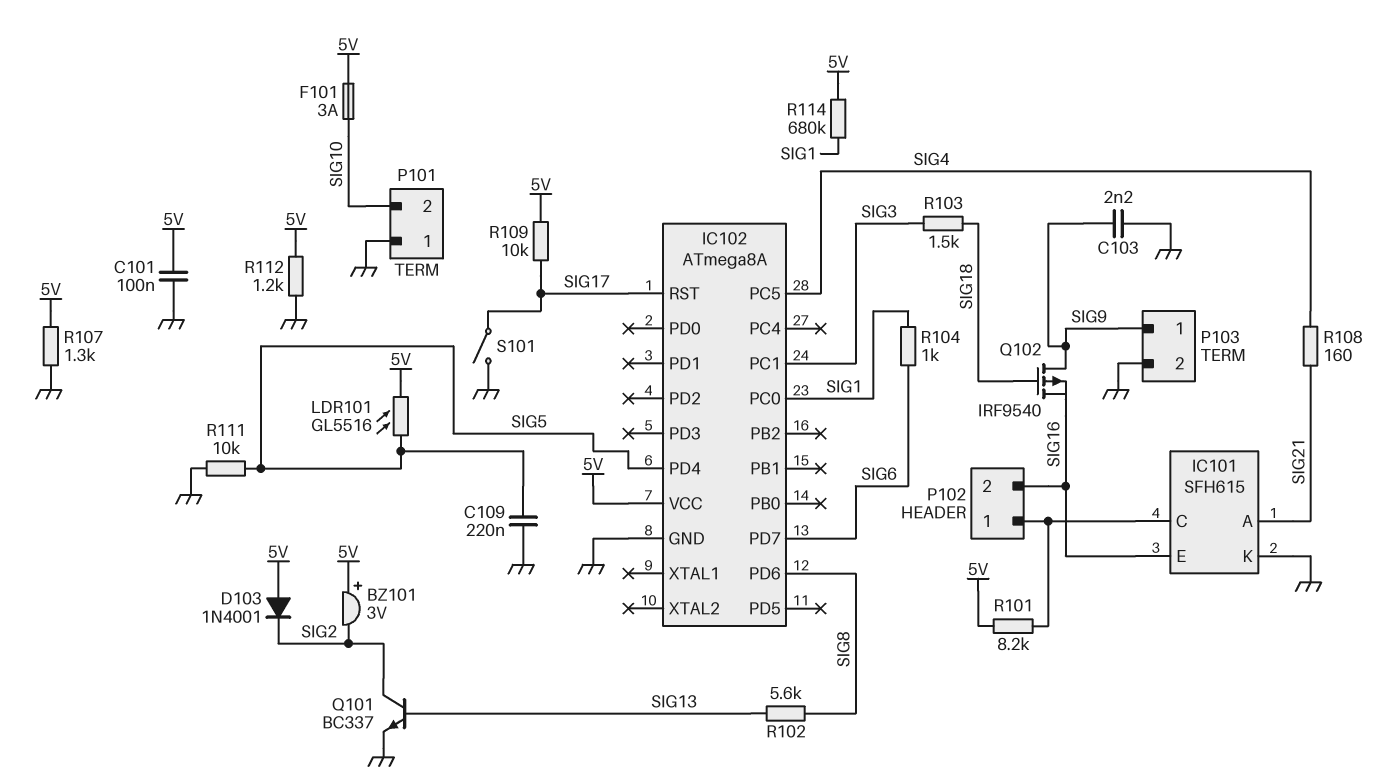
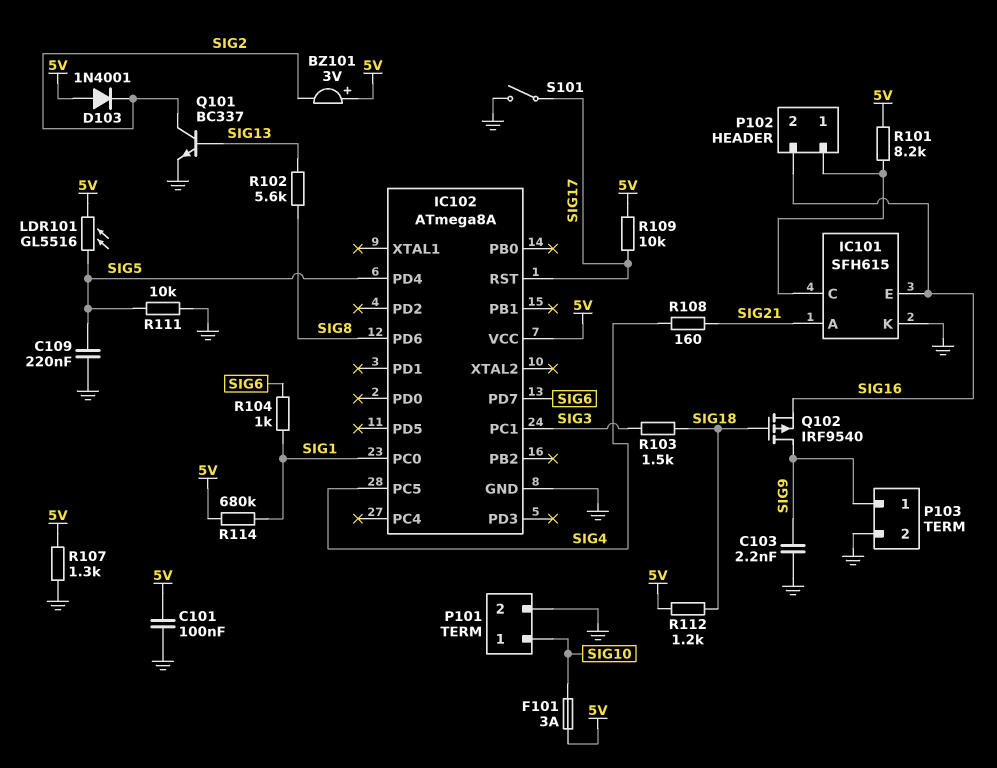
P101 pin 1: GND -> SIG10
P101 pin 2: SIG10 -> GND
R112: 1.2k (5V, GND) -> 1.2k (5V, SIG18)

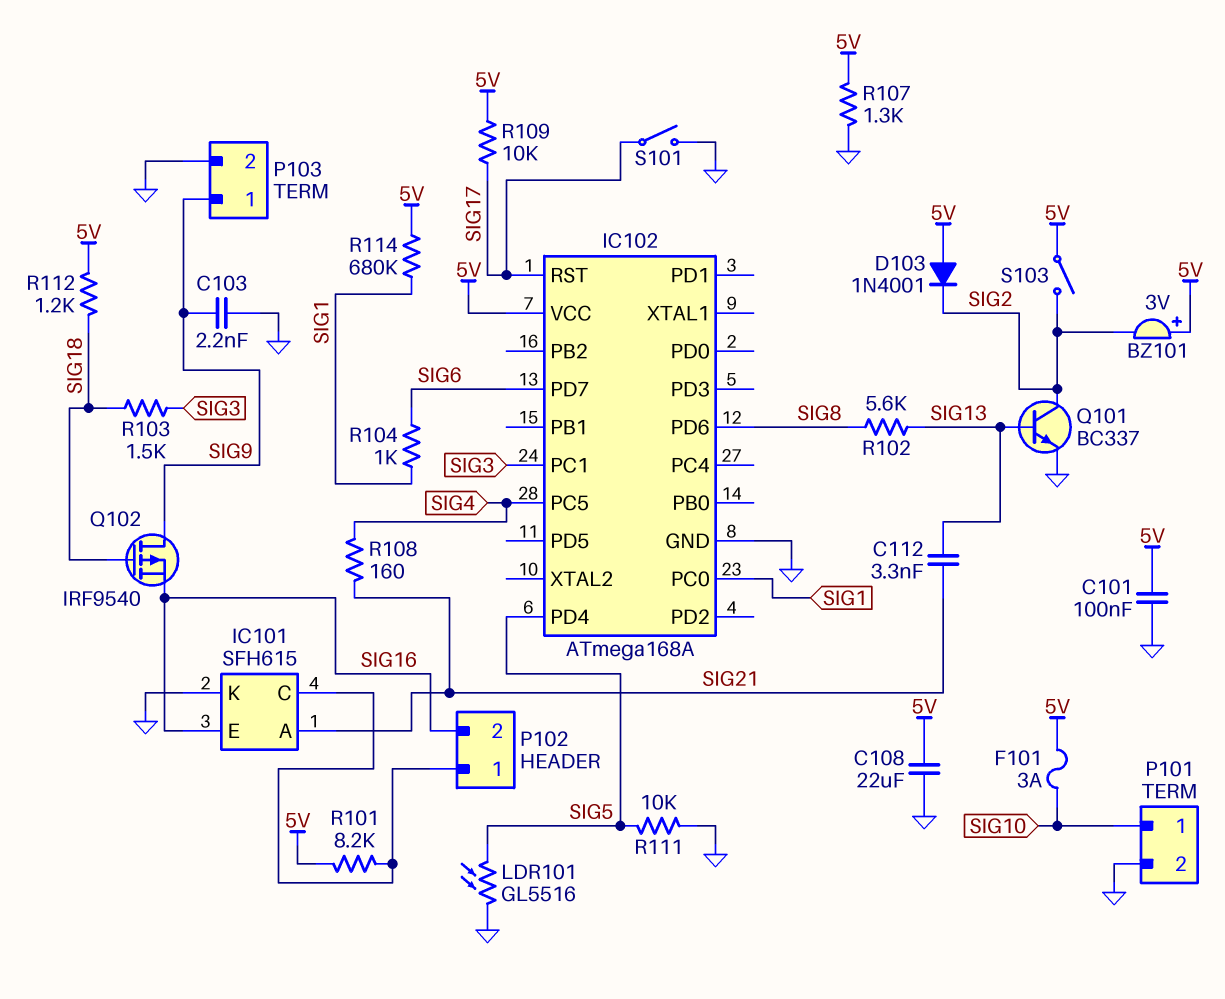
C108: none -> 22uF (5V, GND)
C109: 220nF (GND, SIG5) -> none
C112: none -> 3.3nF (SIG13, SIG21)
IC102: ATmega8A -> ATmega168A
LDR101: GL5516 (5V, SIG5) -> GL5516 (GND, SIG5)
S103: none -> switch (5V, SIG2)

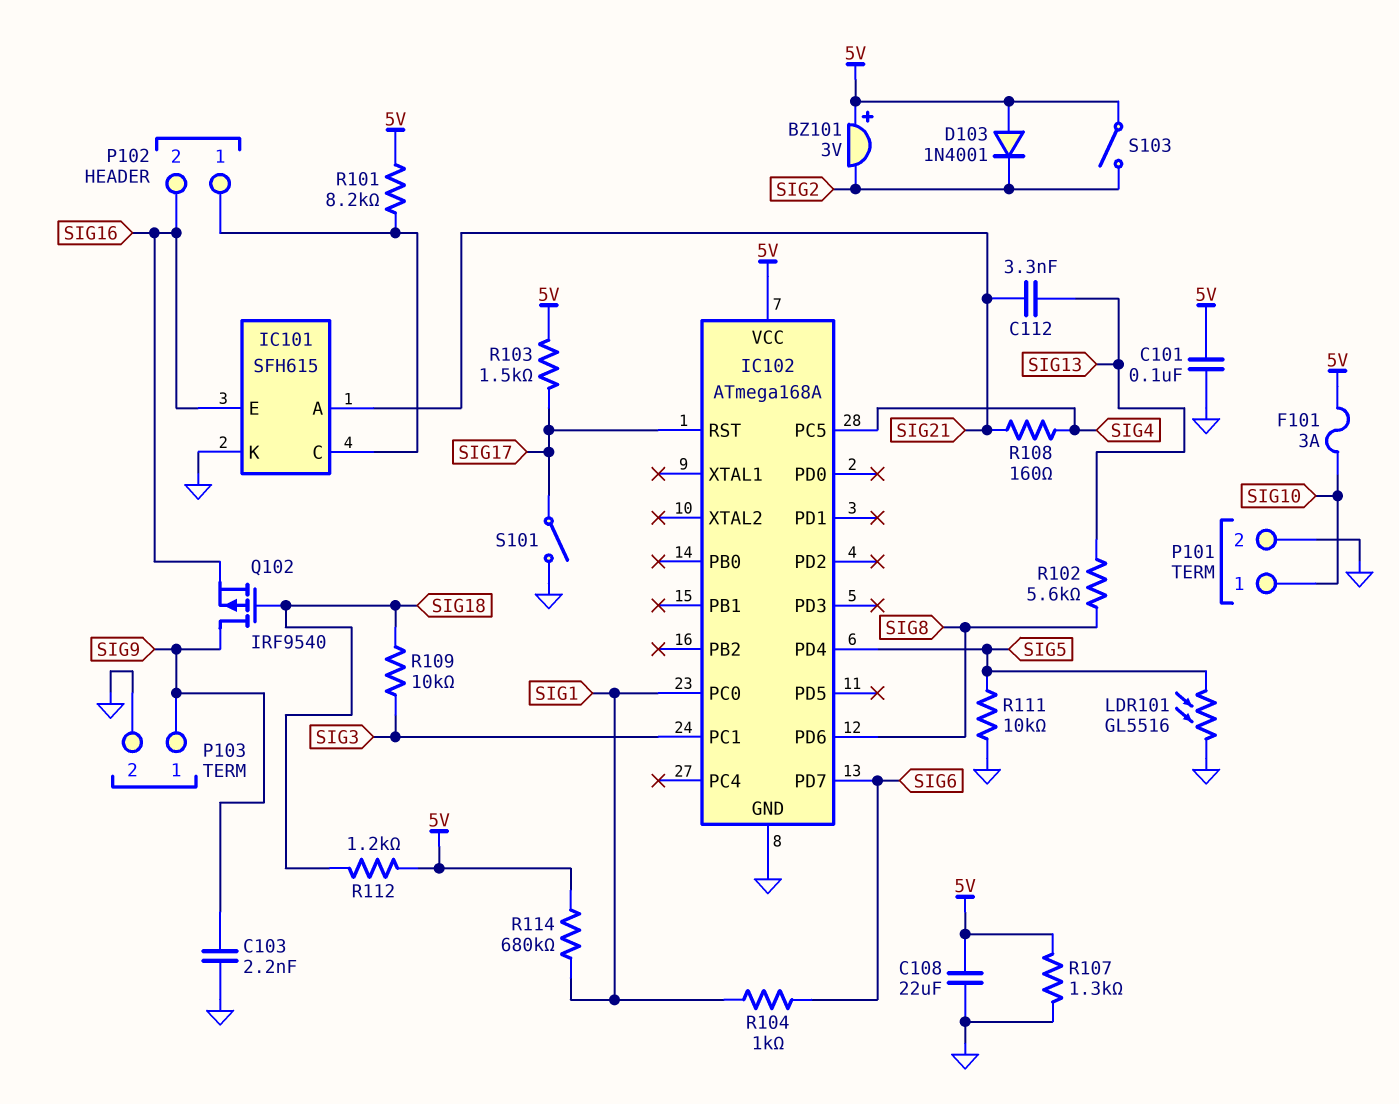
Q101: NPN BC337 (B SIG13, C SIG2, E GND) -> none
R103: 1.5k (SIG3, SIG18) -> 1.5k (5V, SIG17)
R109: 10k (5V, SIG17) -> 10k (SIG3, SIG18)

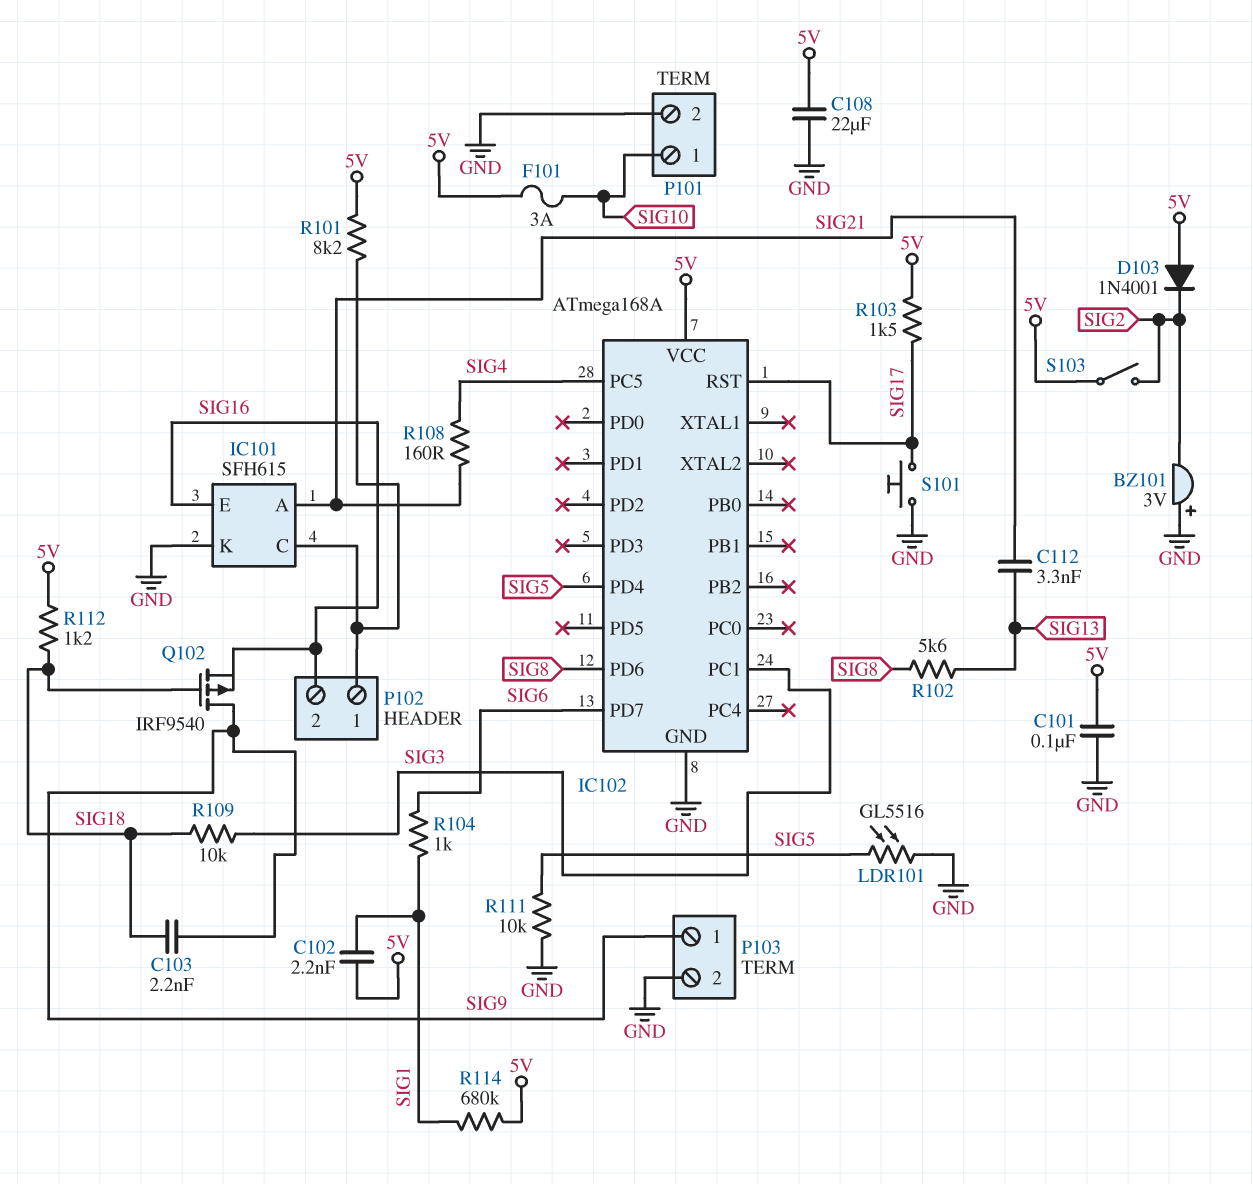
BZ101: buzzer 3V (plus 5V, minus SIG2) -> buzzer 3V (plus GND, minus SIG2)
C102: none -> 2.2nF (5V, SIG1)
C103: 2.2nF (GND, SIG9) -> 2.2nF (SIG9, SIG18)
IC102 pin PC0: SIG1 -> none
R107: 1.3k (5V, GND) -> none
S101: switch (GND, SIG17) -> button (GND, SIG17)

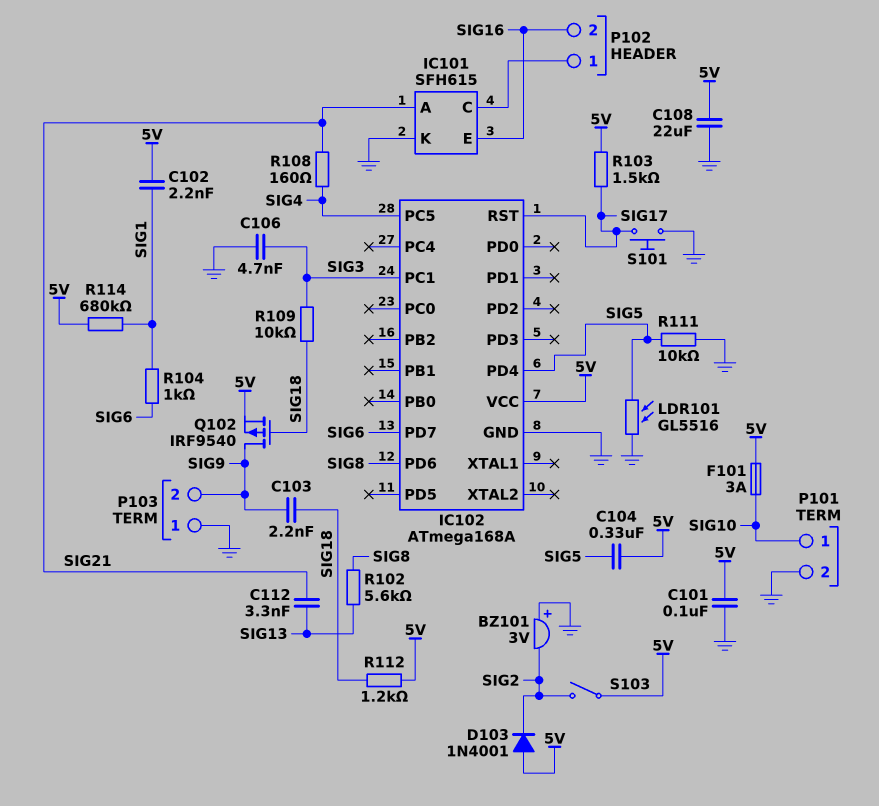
C104: none -> 330nF (5V, SIG5)
C106: none -> 4.7nF (GND, SIG3)
P103 pin 1: SIG9 -> GND
P103 pin 2: GND -> SIG9
Q102: PMOS IRF9540 (G SIG18, D SIG9, S SIG16) -> PMOS IRF9540 (G SIG18, D SIG9, S 5V)
R101: 8.2k (5V, IC101/C) -> none

